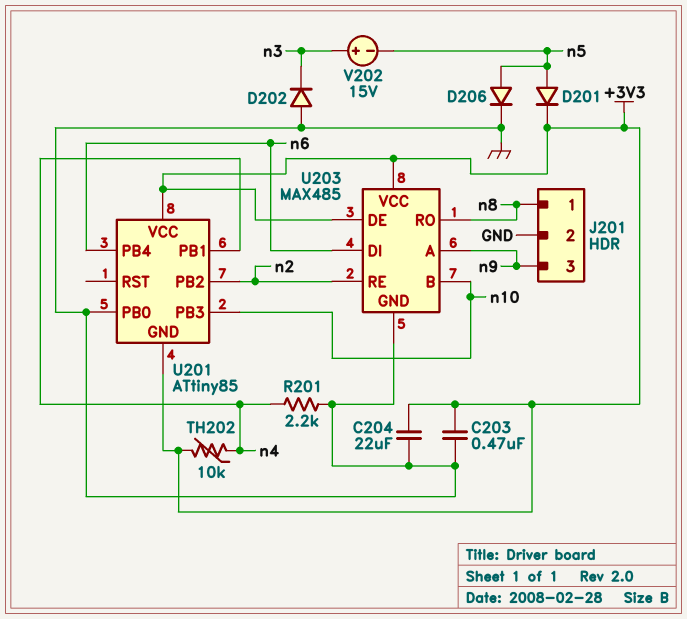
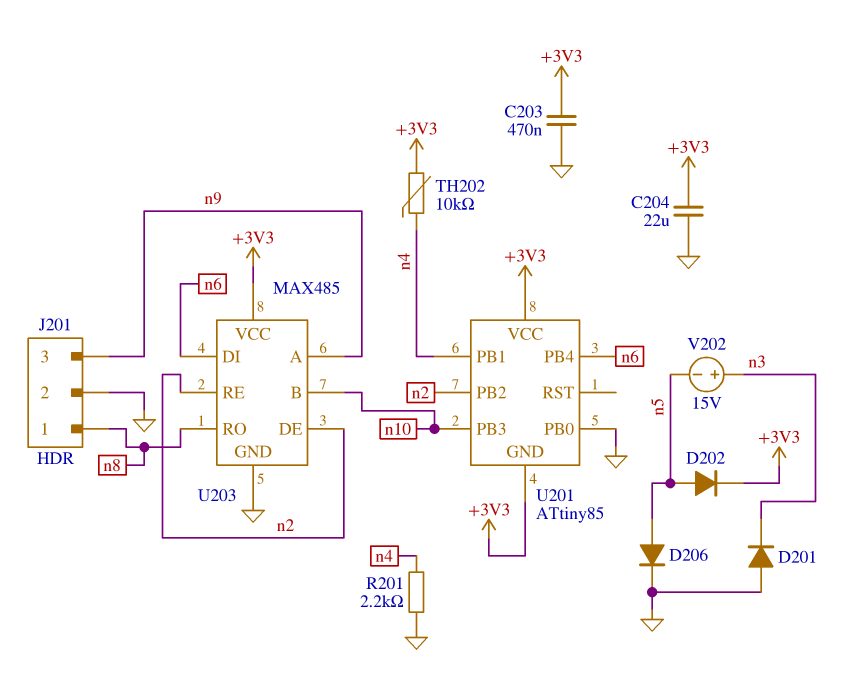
D201: diode (A n5, K +3V3) -> diode (A GND, K n3)
D202: diode (A GND, K n3) -> diode (A n5, K +3V3)
U203 pin DE: +3V3 -> n2

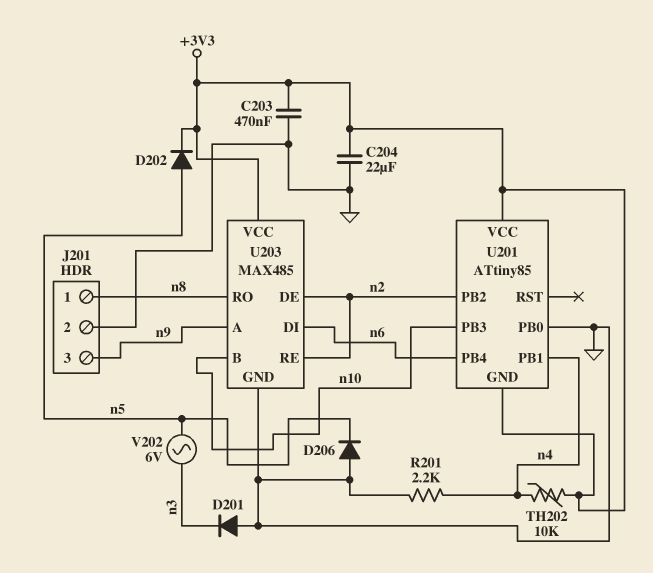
D206: diode (A n5, K GND) -> diode (A GND, K n5)
V202: 15V (plus n3, minus n5) -> AC 6V (n3, n5)

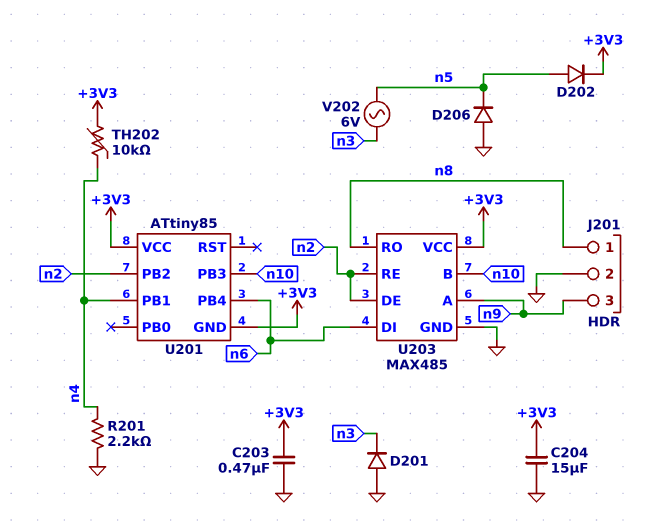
C204: 22uF (+3V3, GND) -> 15uF (+3V3, GND)
U201 pin PB0: GND -> none

